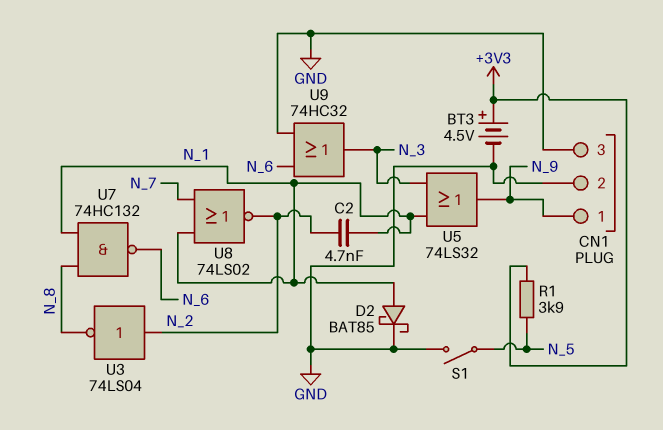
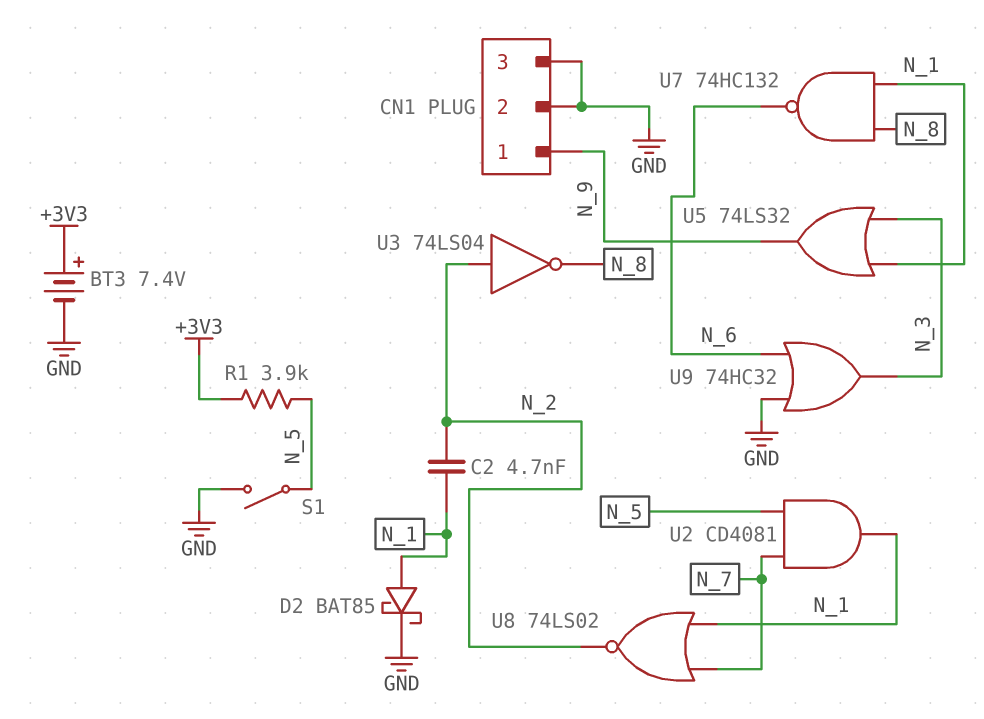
BT3: 4.5V (plus +3V3, minus GND) -> 7.4V (plus +3V3, minus GND)
U2: none -> AND CD4081 (in N_5, in N_7, out N_1)

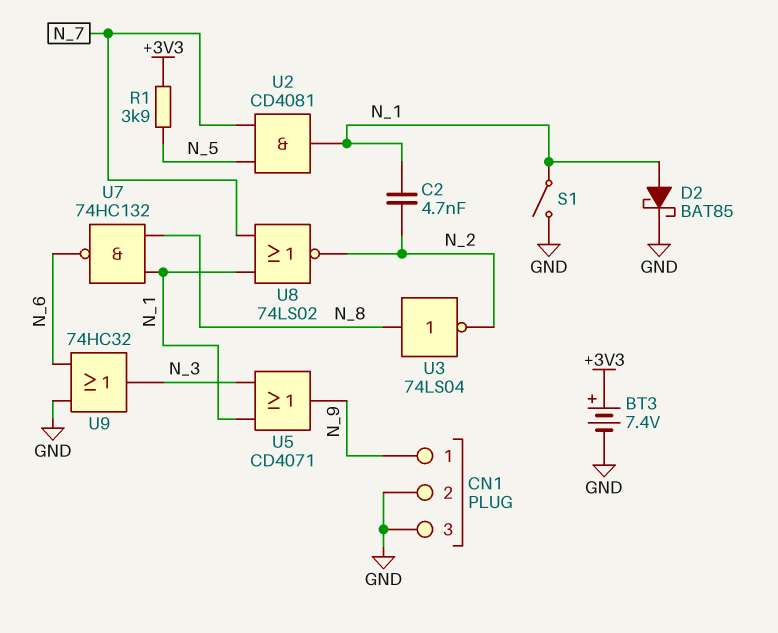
S1: switch (GND, N_5) -> switch (GND, N_1)
U3: NOT 74LS04 (in N_2, out N_8) -> NOT 74LS04 (in N_8, out N_2)
U5: OR 74LS32 (in N_1, in N_3, out N_9) -> OR CD4071 (in N_1, in N_3, out N_9)

